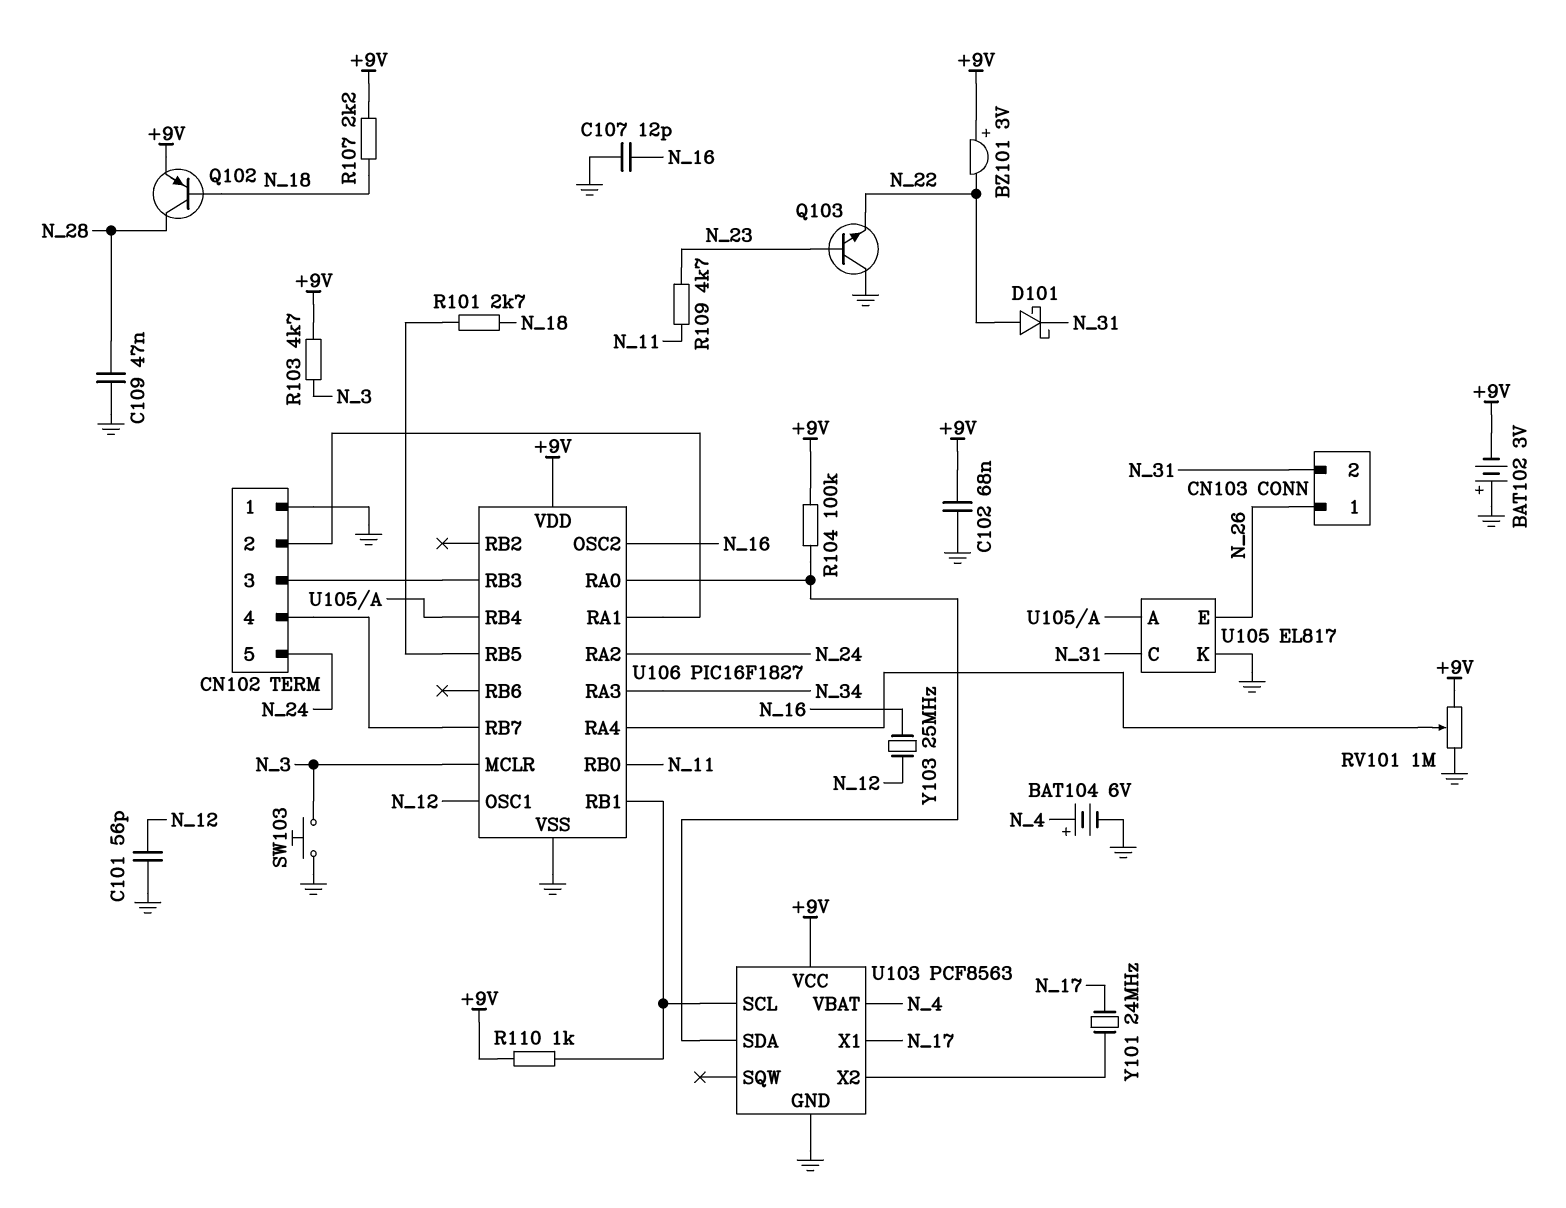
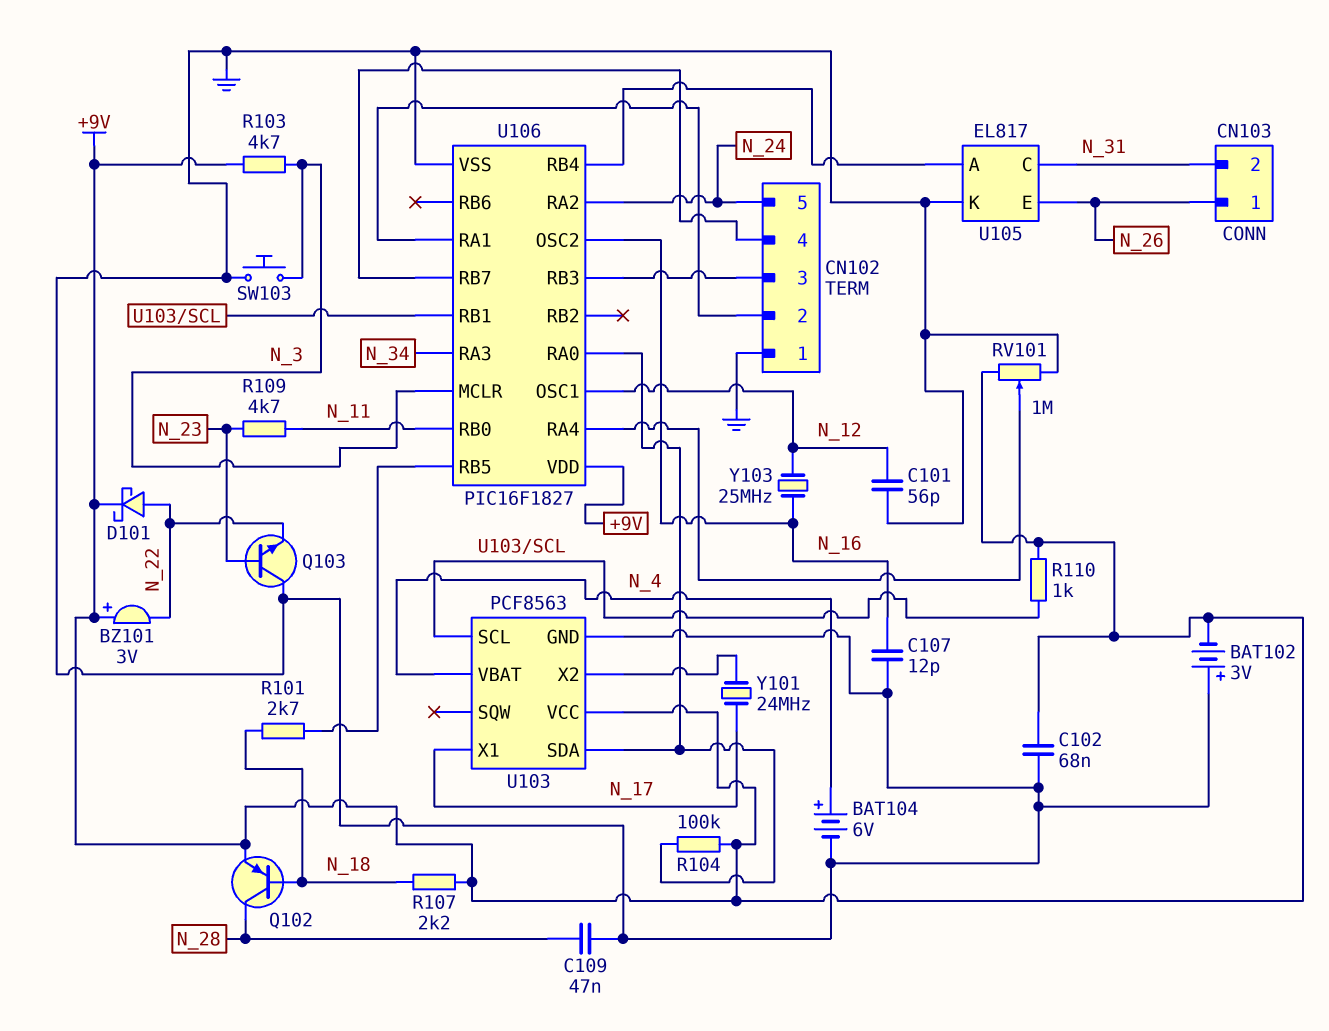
D101: schottky (A N_22, K N_31) -> schottky (A N_22, K +9V)

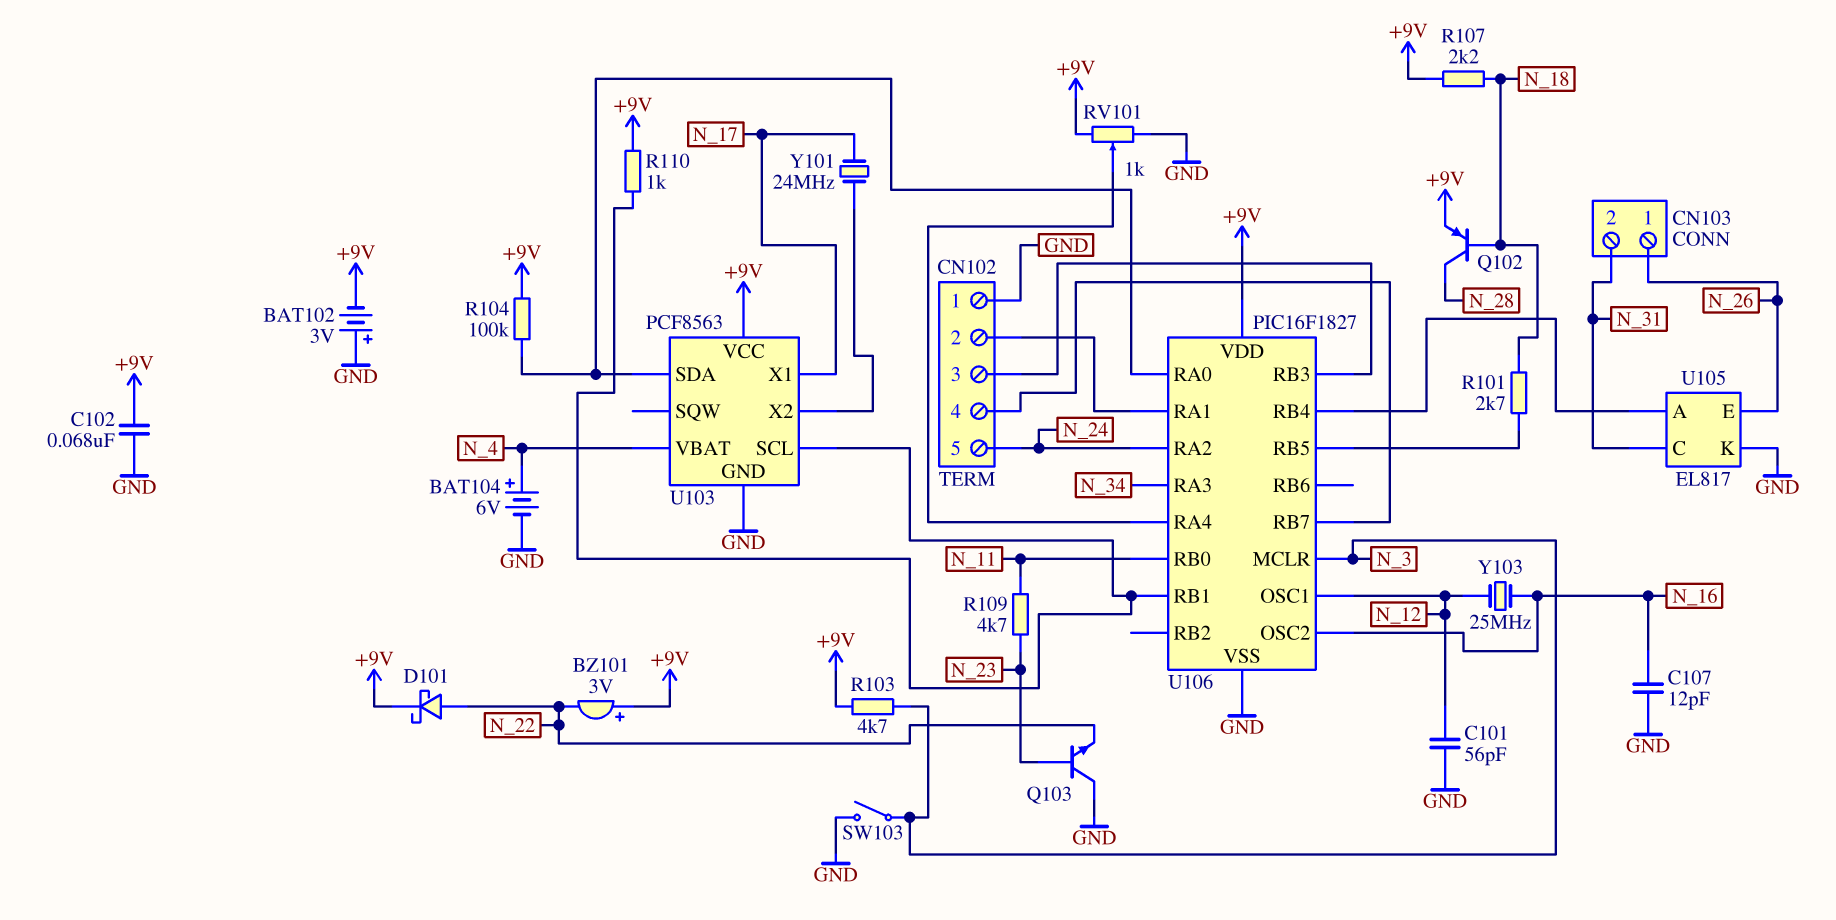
C109: 47nF (GND, N_28) -> none
RV101: 1M (+9V, GND, wiper U106/RA4) -> 1k (+9V, GND, wiper U106/RA4)
SW103: button (GND, N_3) -> switch (GND, N_3)

